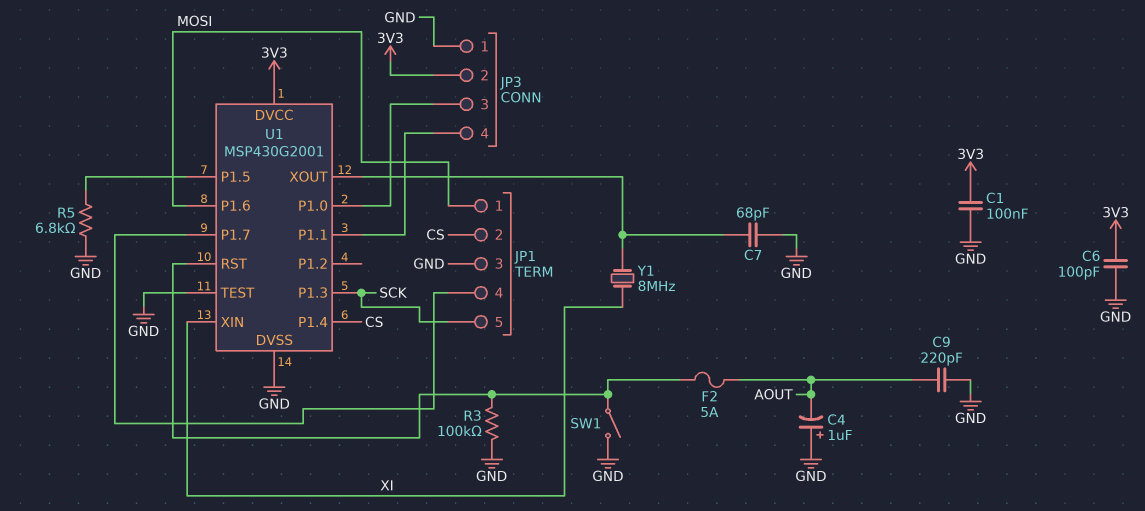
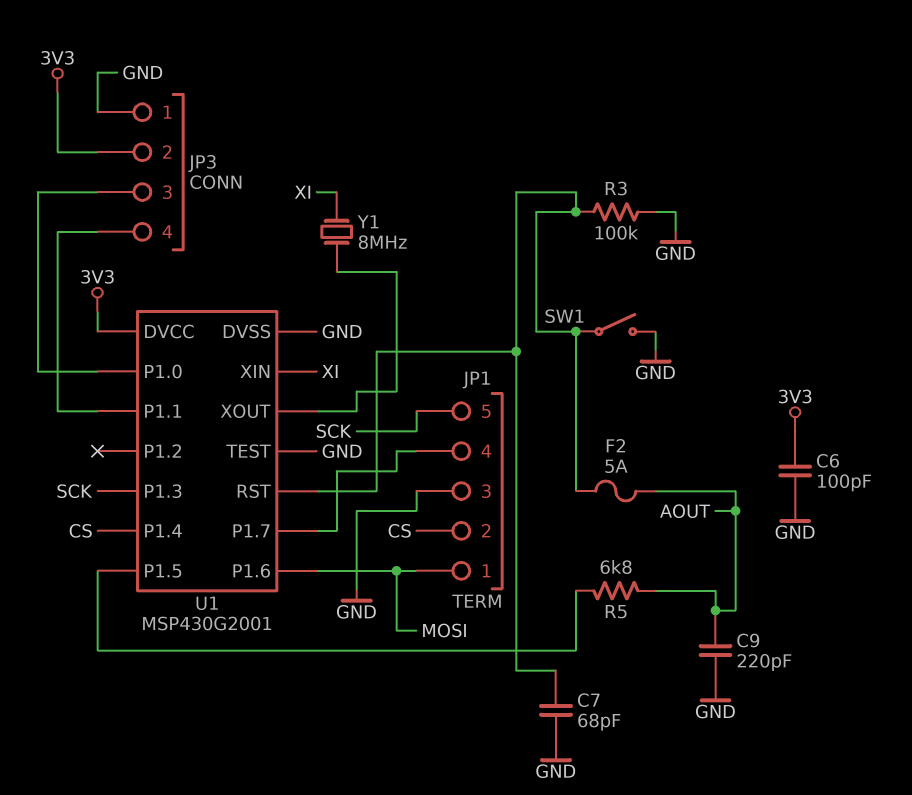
C1: 100nF (3V3, GND) -> none
C4: 1uF (plus GND, minus AOUT) -> none
C7: 68pF (GND, U1/XOUT) -> 68pF (GND, U1/RST)
R5: 6.8k (GND, U1/P1.5) -> 6.8k (AOUT, U1/P1.5)

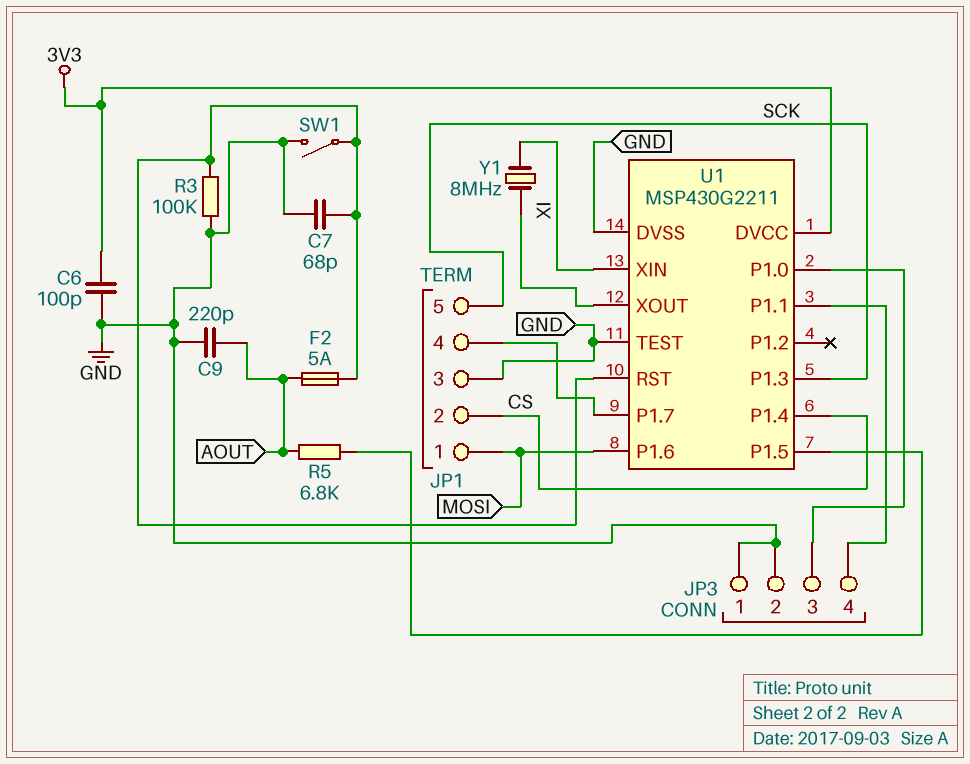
JP3 pin 2: 3V3 -> GND
U1: MSP430G2001 -> MSP430G2211

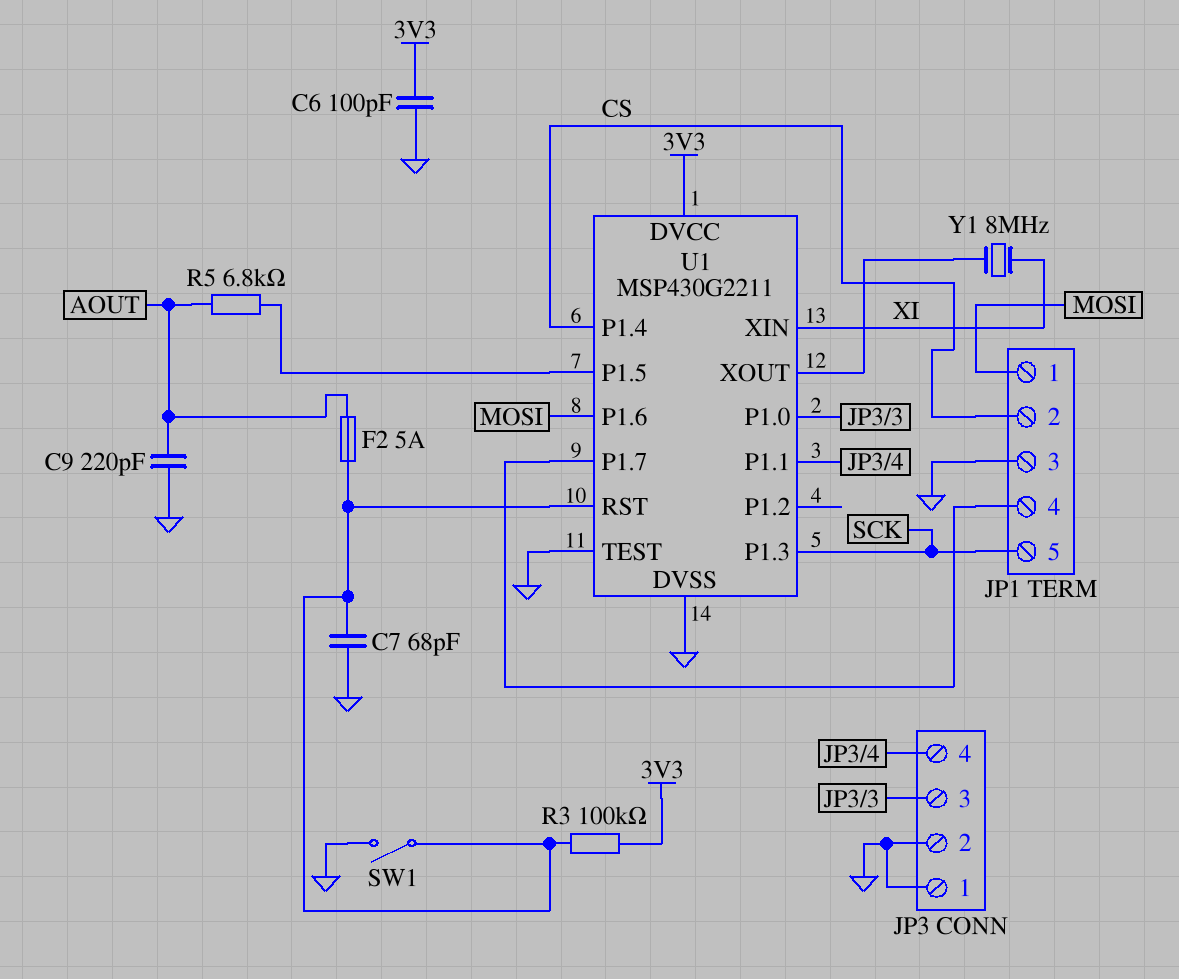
R3: 100k (GND, U1/RST) -> 100k (3V3, U1/RST)

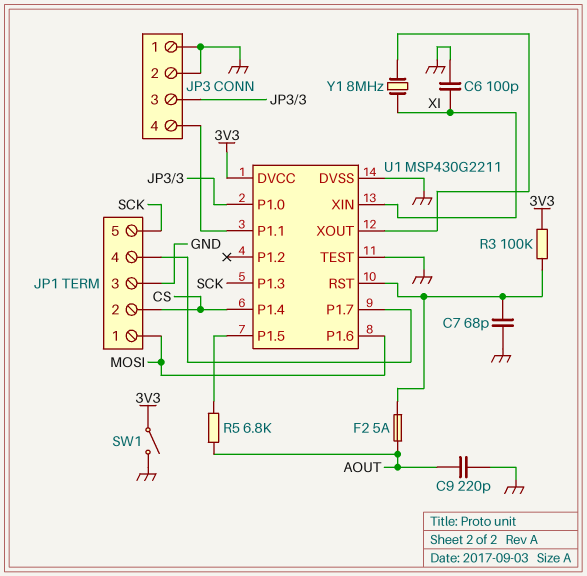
C6: 100pF (3V3, GND) -> 100pF (GND, XI)
SW1: switch (GND, U1/RST) -> switch (3V3, GND)

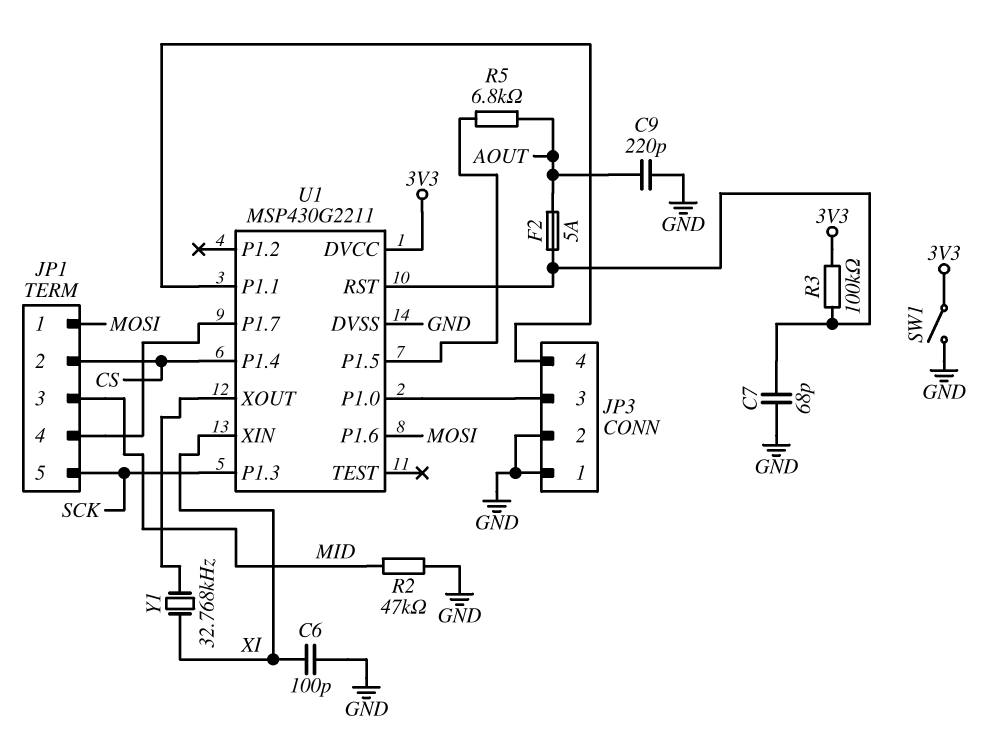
JP1 pin 3: GND -> MID
R2: none -> 47k (GND, MID)
U1 pin TEST: GND -> none
Y1: 8MHz (U1/XOUT, XI) -> 32.768kHz (U1/XOUT, XI)

